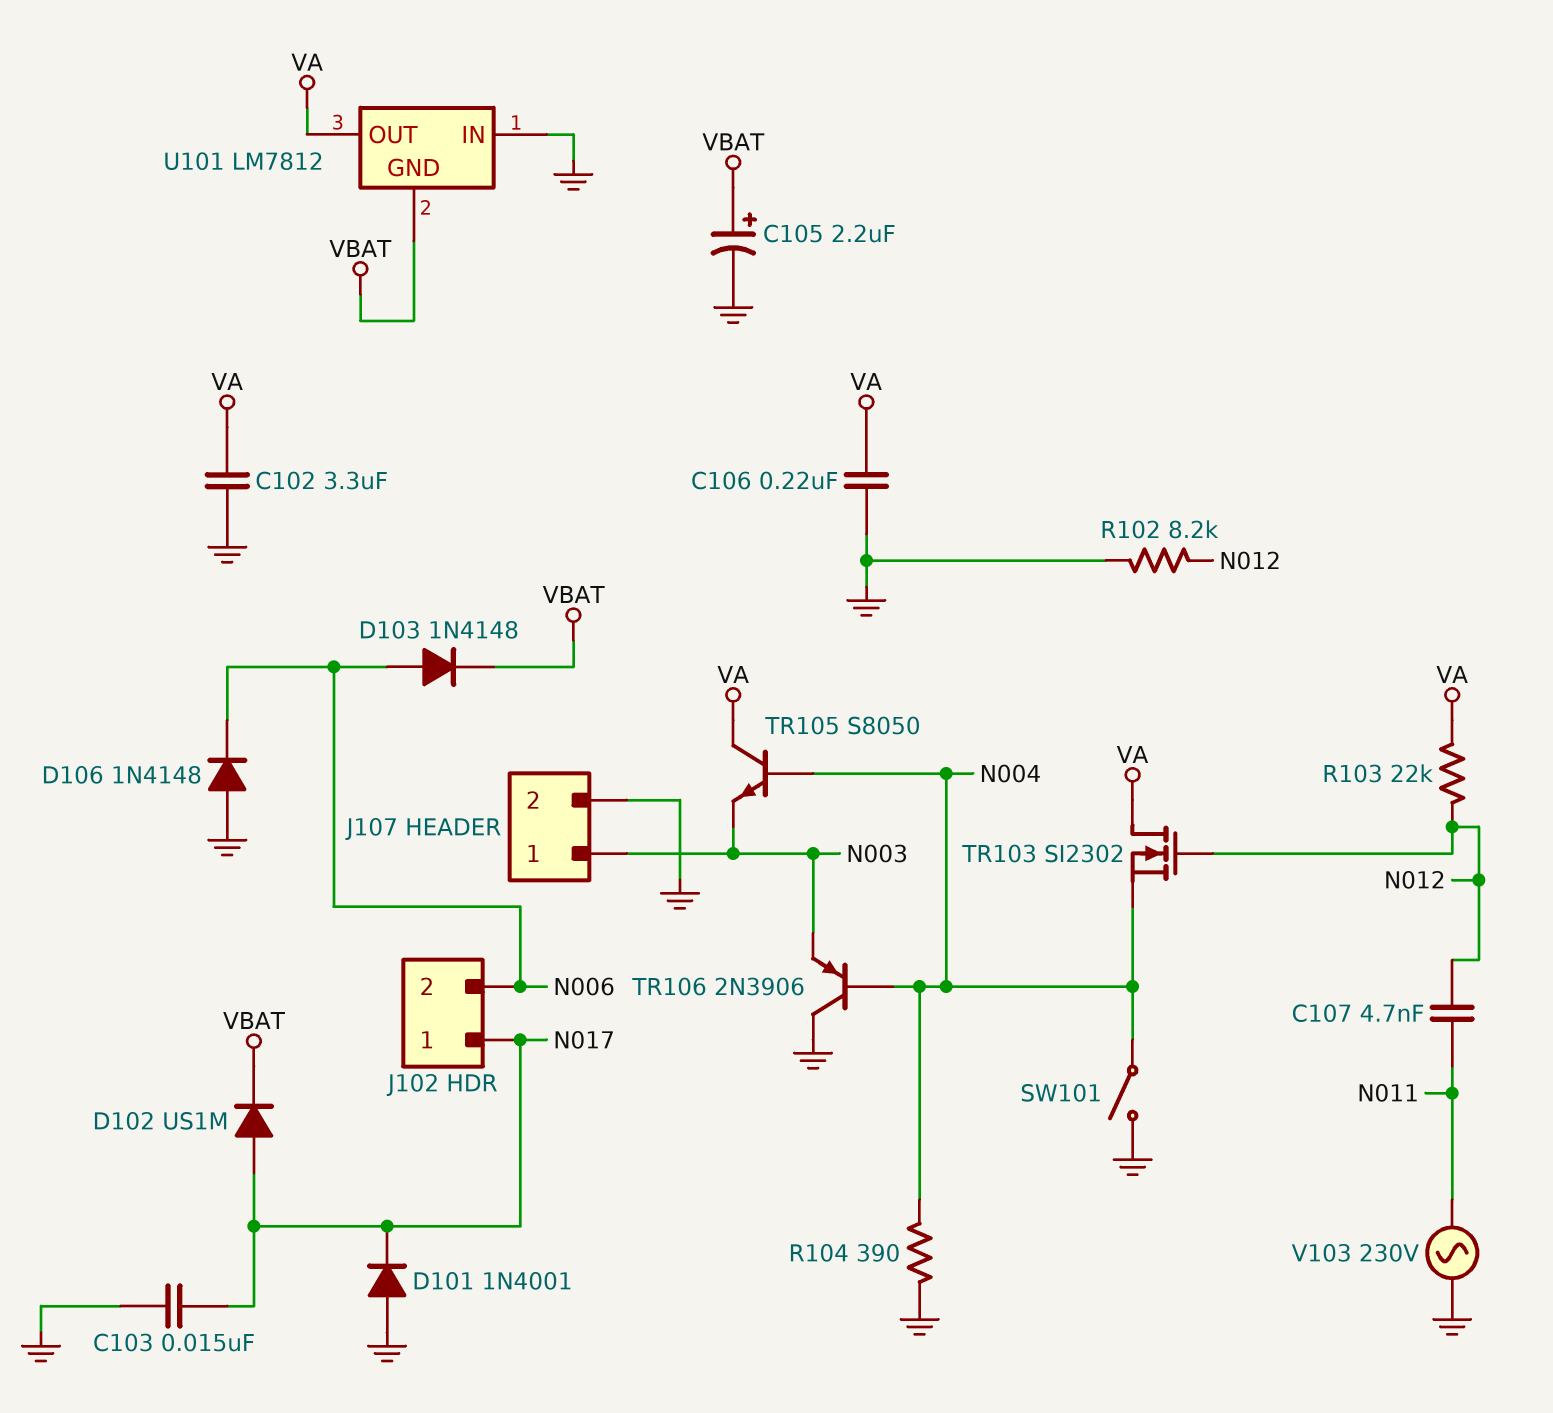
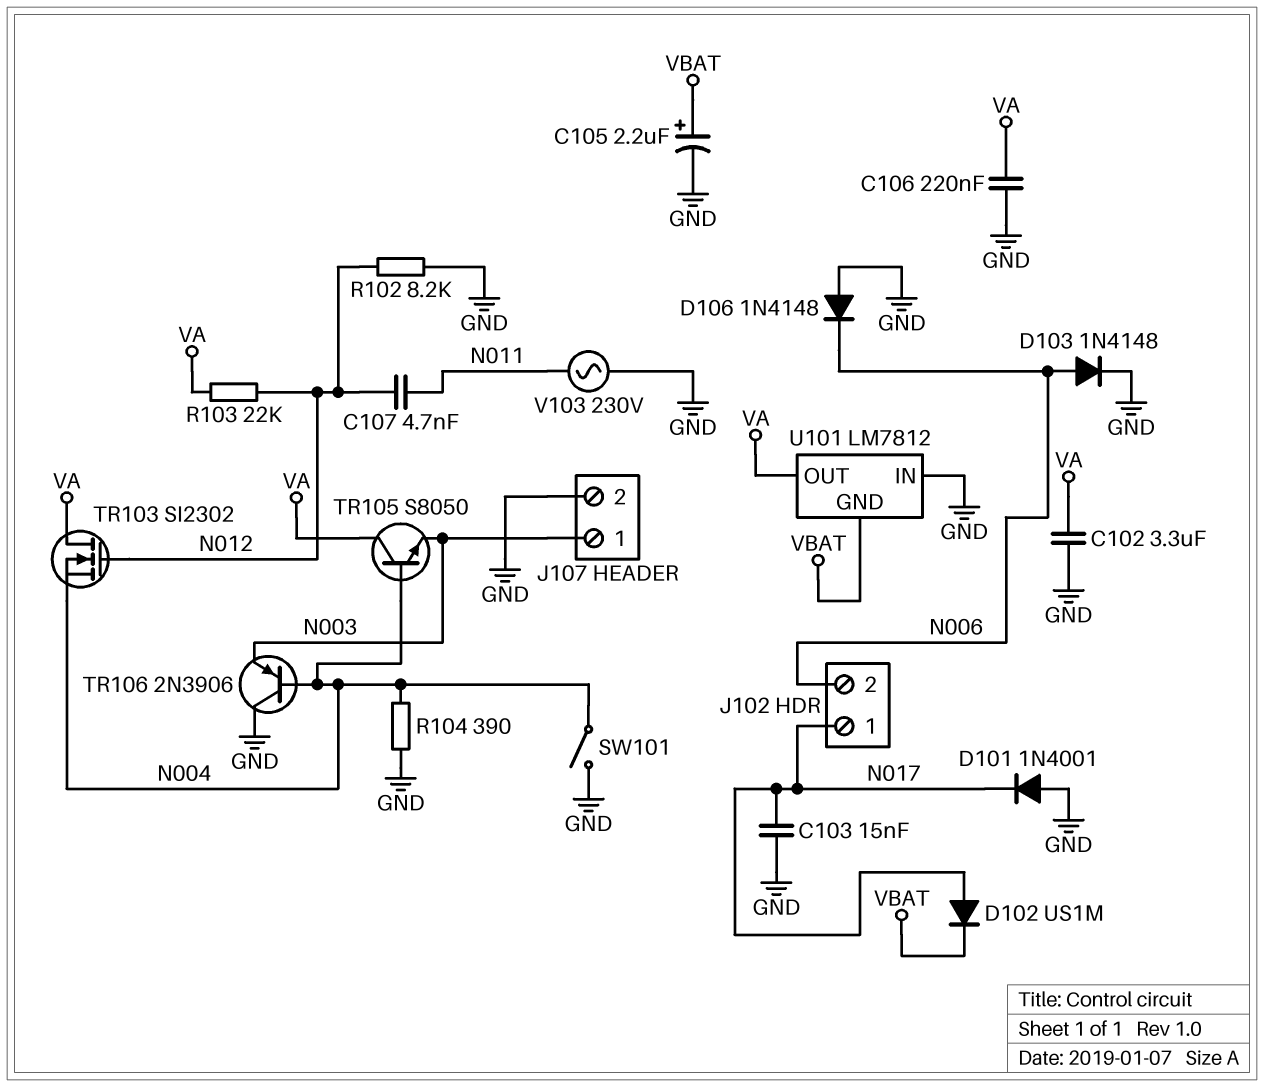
D103: diode 1N4148 (A N006, K VBAT) -> diode 1N4148 (A N006, K GND)

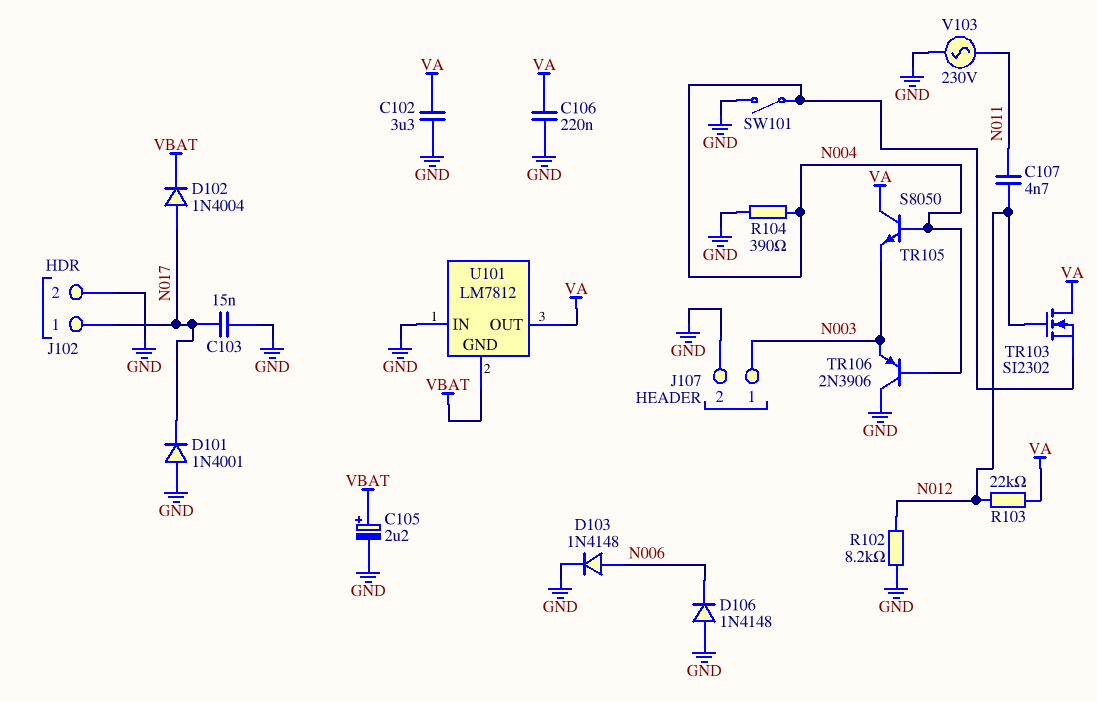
D102: diode US1M (A N017, K VBAT) -> diode 1N4004 (A N017, K VBAT)
J102 pin 2: N006 -> GND

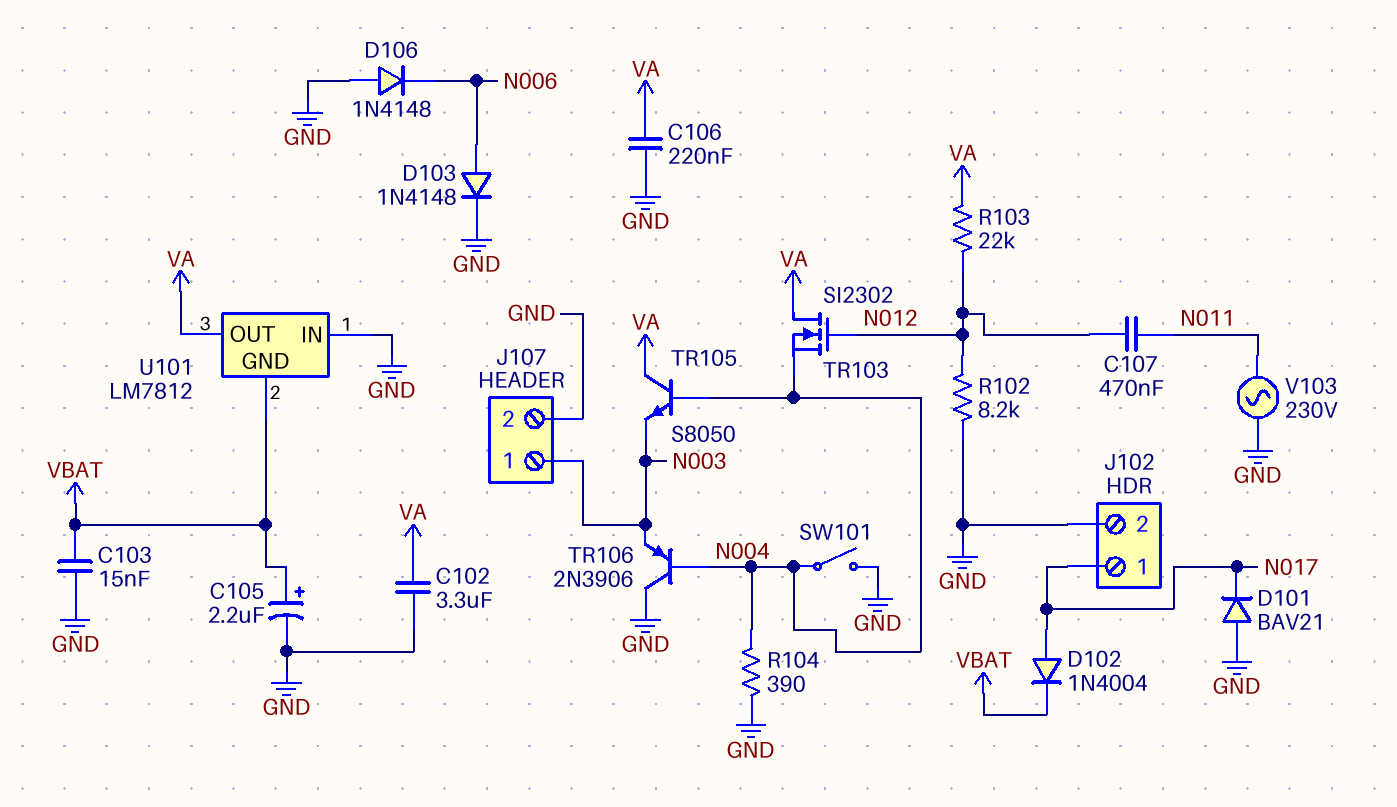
C103: 15nF (GND, N017) -> 15nF (GND, VBAT)
C107: 4.7nF (N011, N012) -> 470nF (N011, N012)
D101: diode 1N4001 (A GND, K N017) -> diode BAV21 (A GND, K N017)

